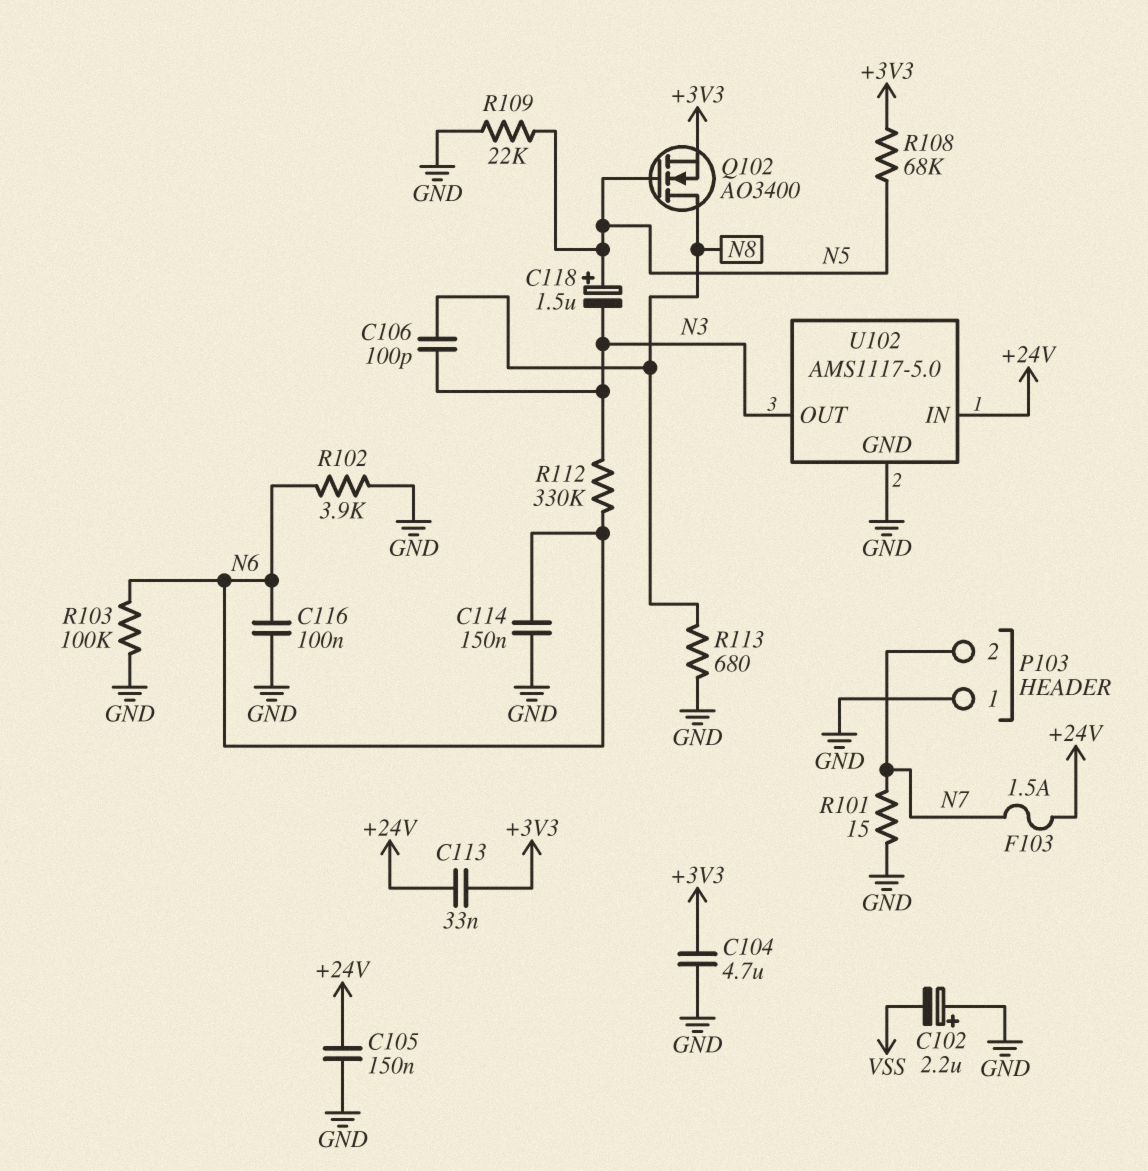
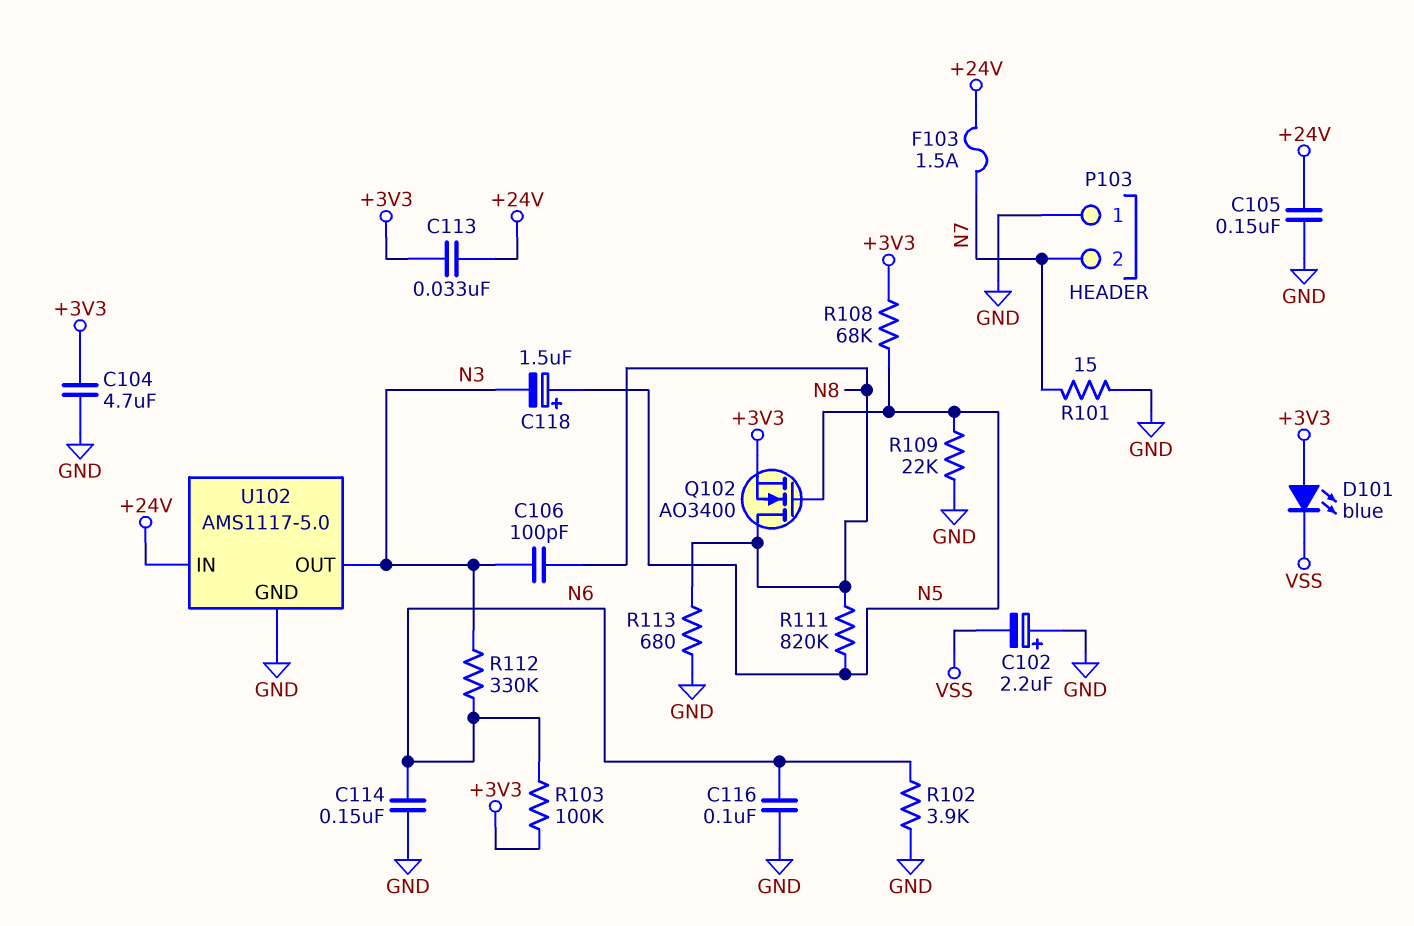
D101: none -> LED blue (A +3V3, K VSS)
R103: 100k (GND, N6) -> 100k (+3V3, N6)
R111: none -> 820k (N5, N8)

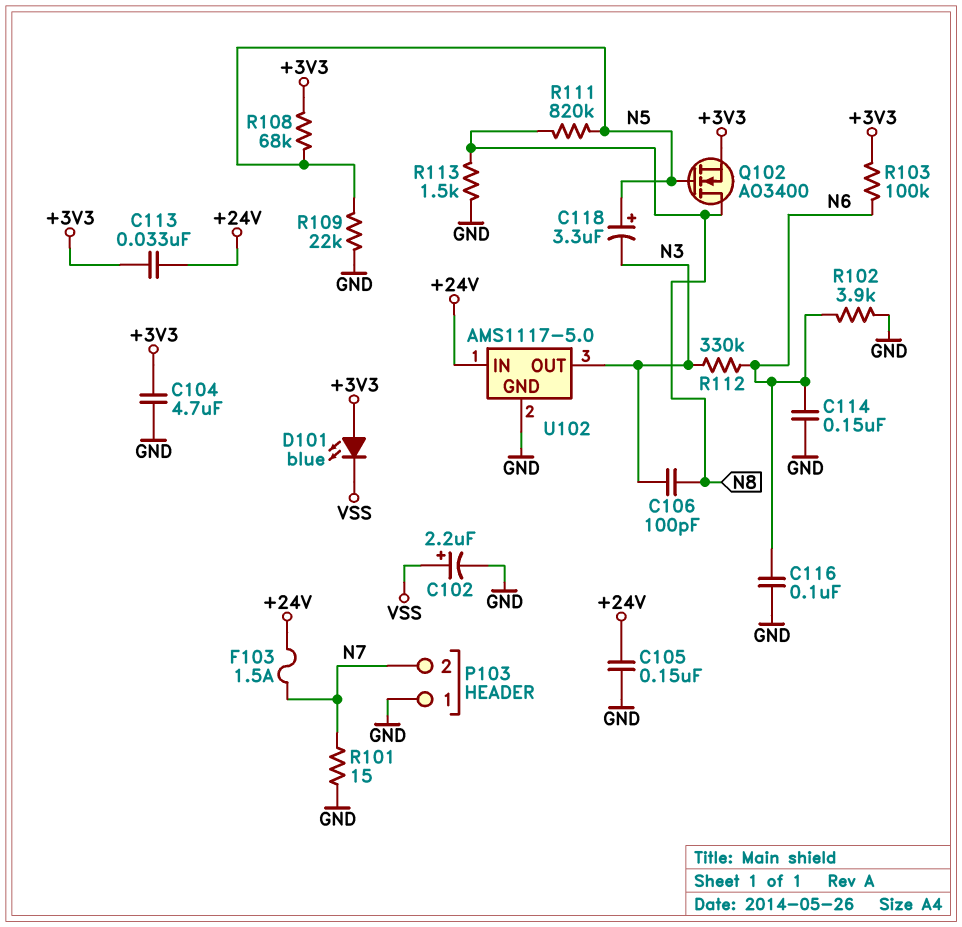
C102: 2.2uF (plus GND, minus VSS) -> 2.2uF (plus VSS, minus GND)
C118: 1.5uF (plus N5, minus N3) -> 3.3uF (plus N5, minus N3)
R113: 680 (GND, N8) -> 1.5k (GND, N8)

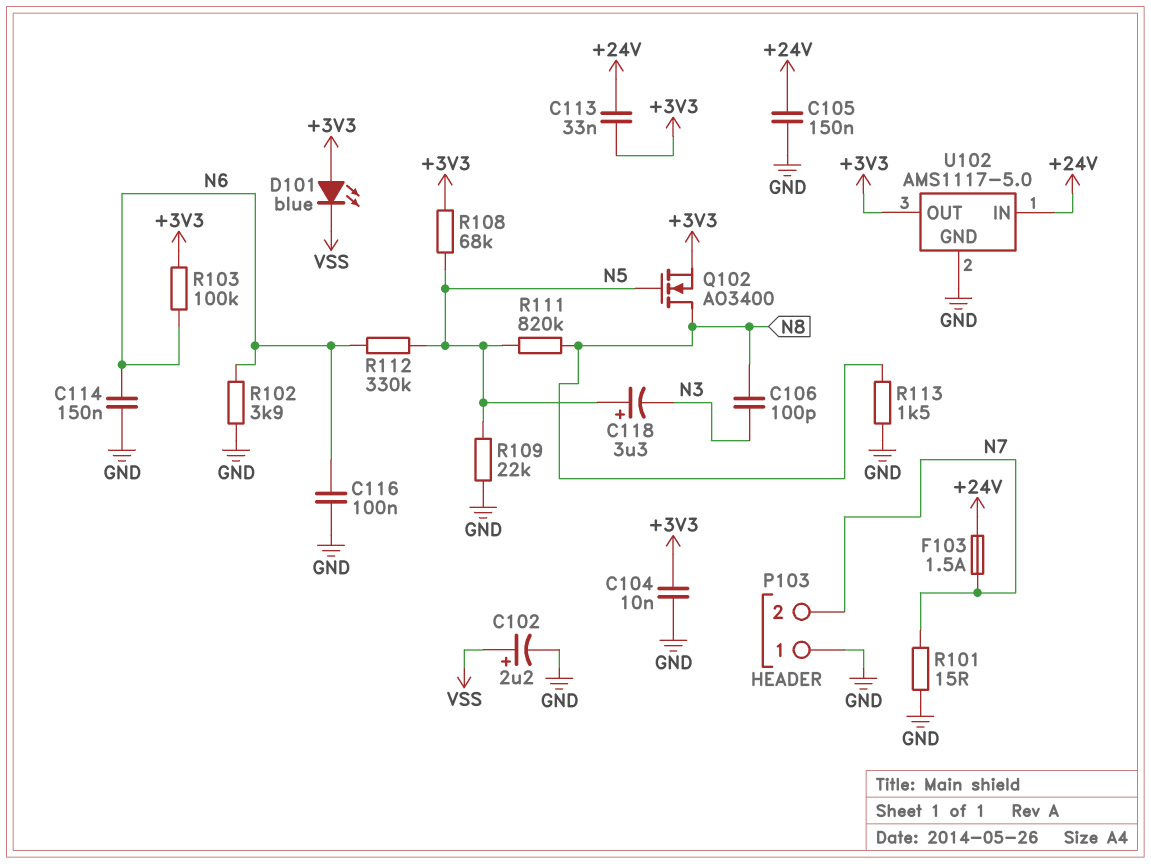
C104: 4.7uF (+3V3, GND) -> 10nF (+3V3, GND)
R112: 330k (N3, N6) -> 330k (N5, N6)
U102 pin OUT: N3 -> +3V3

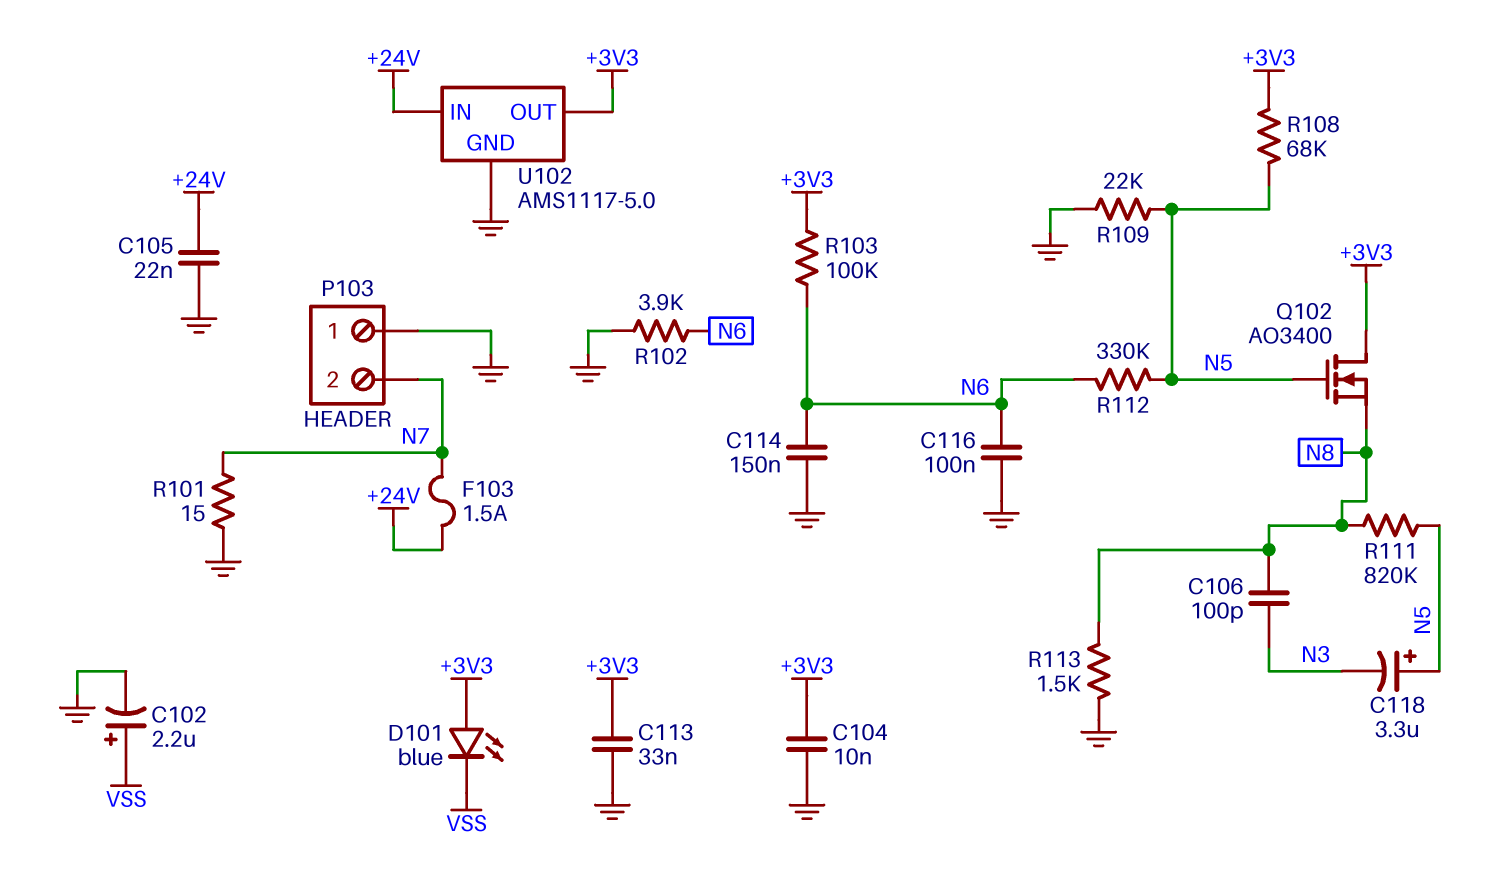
C105: 150nF (+24V, GND) -> 22nF (+24V, GND)
C113: 33nF (+3V3, +24V) -> 33nF (+3V3, GND)
Q102: NMOS AO3400 (G N5, D N8, S +3V3) -> NMOS AO3400 (G N5, D +3V3, S N8)

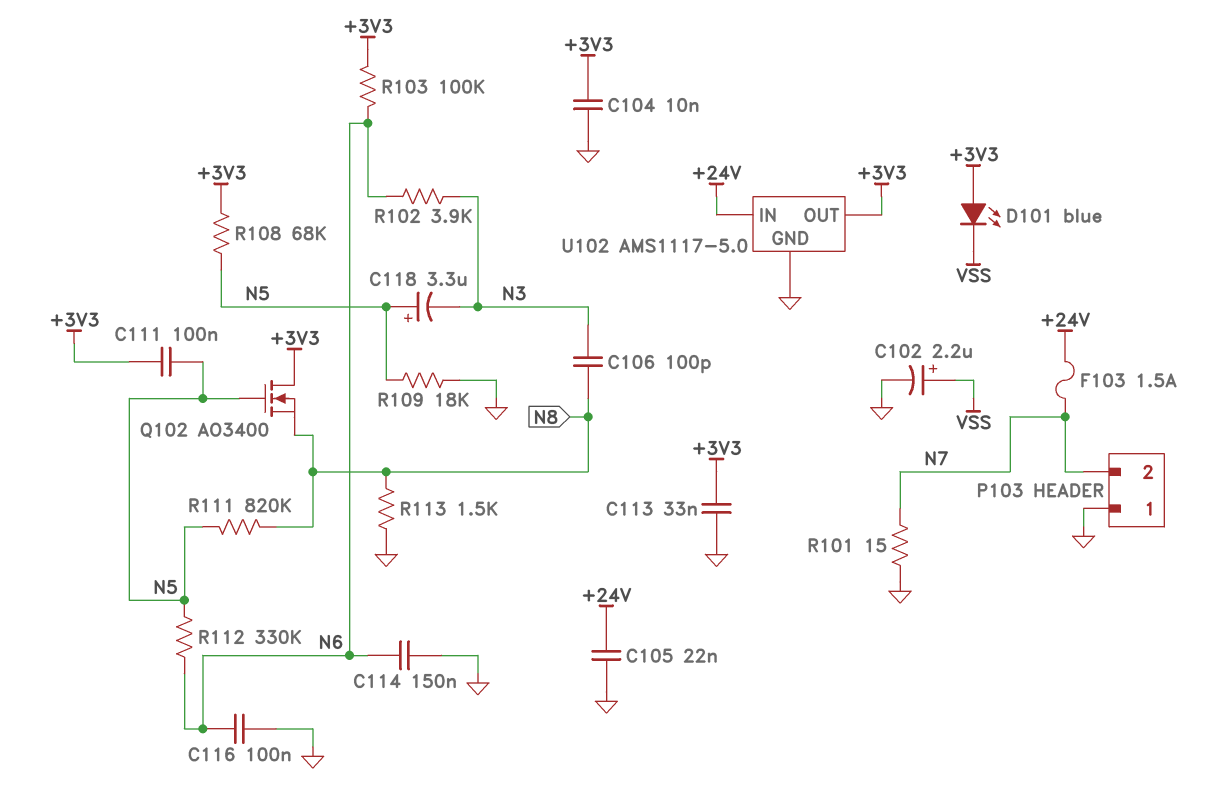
C111: none -> 100nF (+3V3, N5)
R102: 3.9k (GND, N6) -> 3.9k (N3, N6)
R109: 22k (GND, N5) -> 18k (GND, N5)

